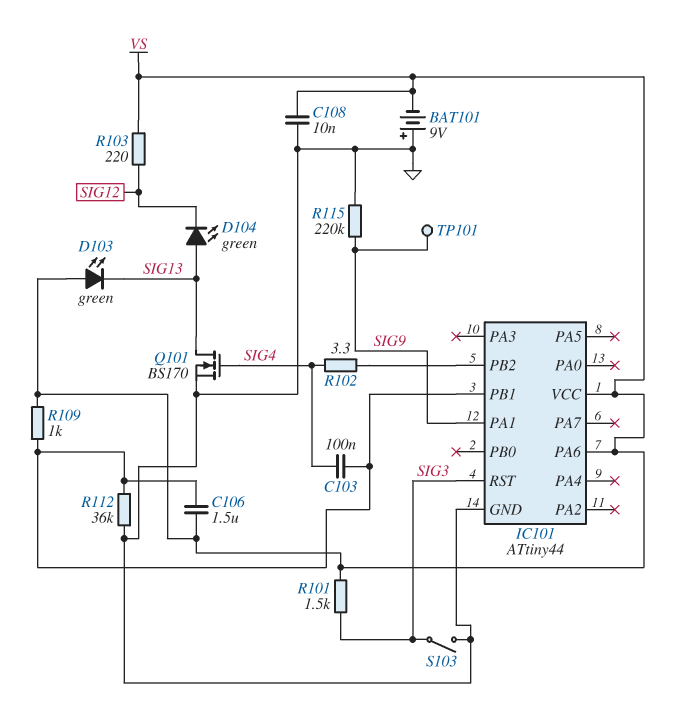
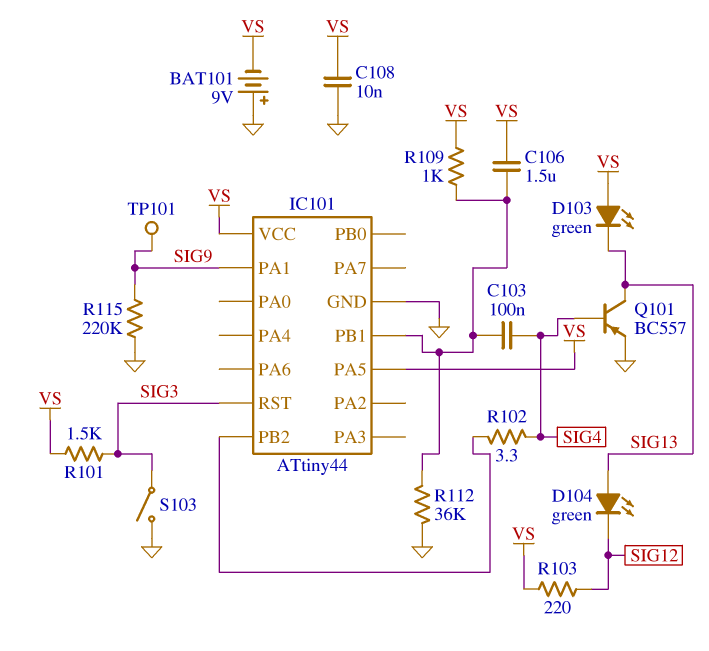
IC101 pin PA5: none -> VS
IC101 pin PA6: VS -> none
Q101: NMOS BS170 (G SIG4, D SIG13, S GND) -> PNP BC557 (B SIG4, C SIG13, E GND)

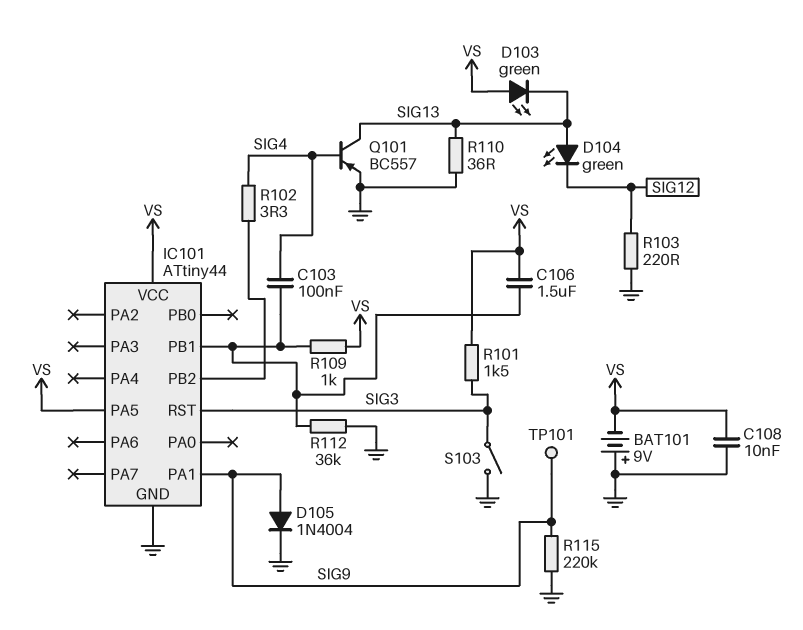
D105: none -> diode 1N4004 (A SIG9, K GND)
R103: 220 (SIG12, VS) -> 220 (GND, SIG12)
R110: none -> 36 (GND, SIG13)

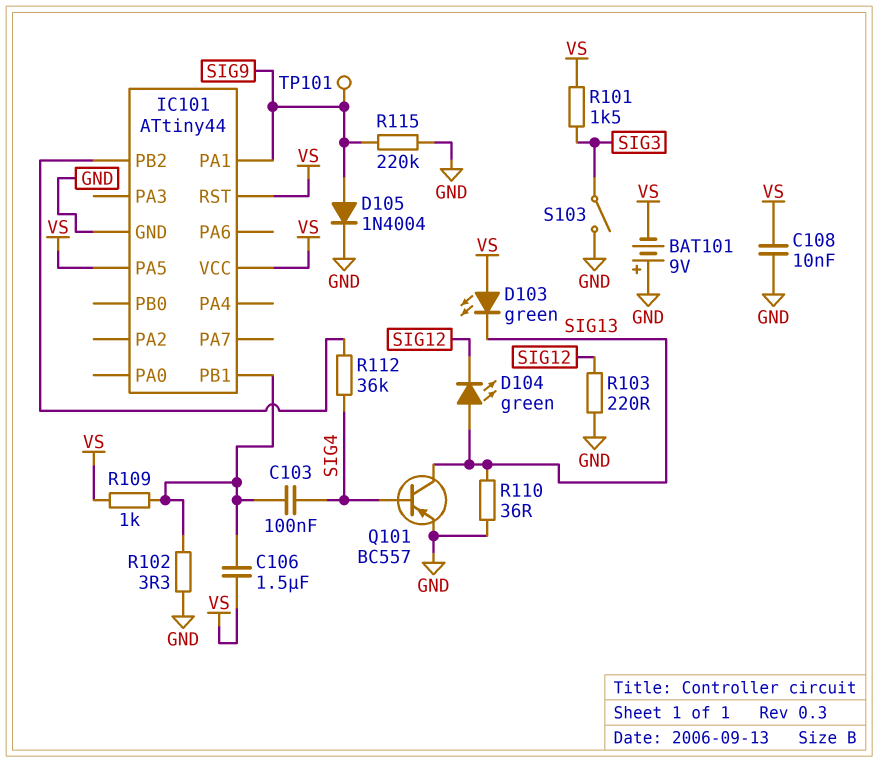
IC101 pin RST: SIG3 -> VS
R102: 3.3 (IC101/PB2, SIG4) -> 3.3 (GND, IC101/PB1)
R112: 36k (GND, IC101/PB1) -> 36k (IC101/PB2, SIG4)

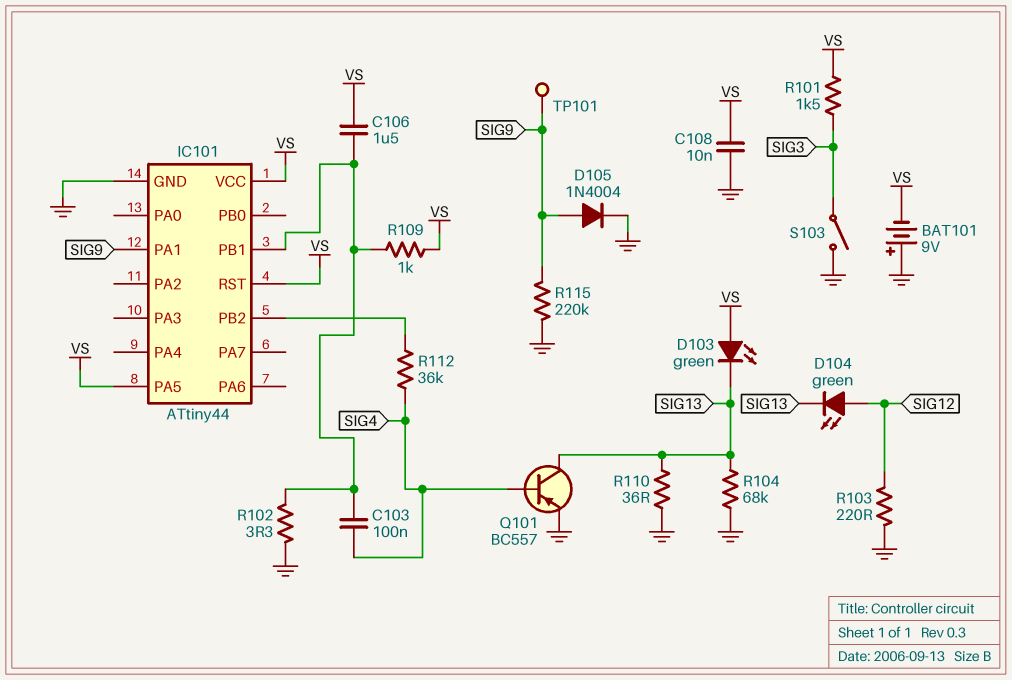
D104: LED green (A SIG13, K SIG12) -> LED green (A SIG12, K SIG13)
R104: none -> 68k (GND, SIG13)

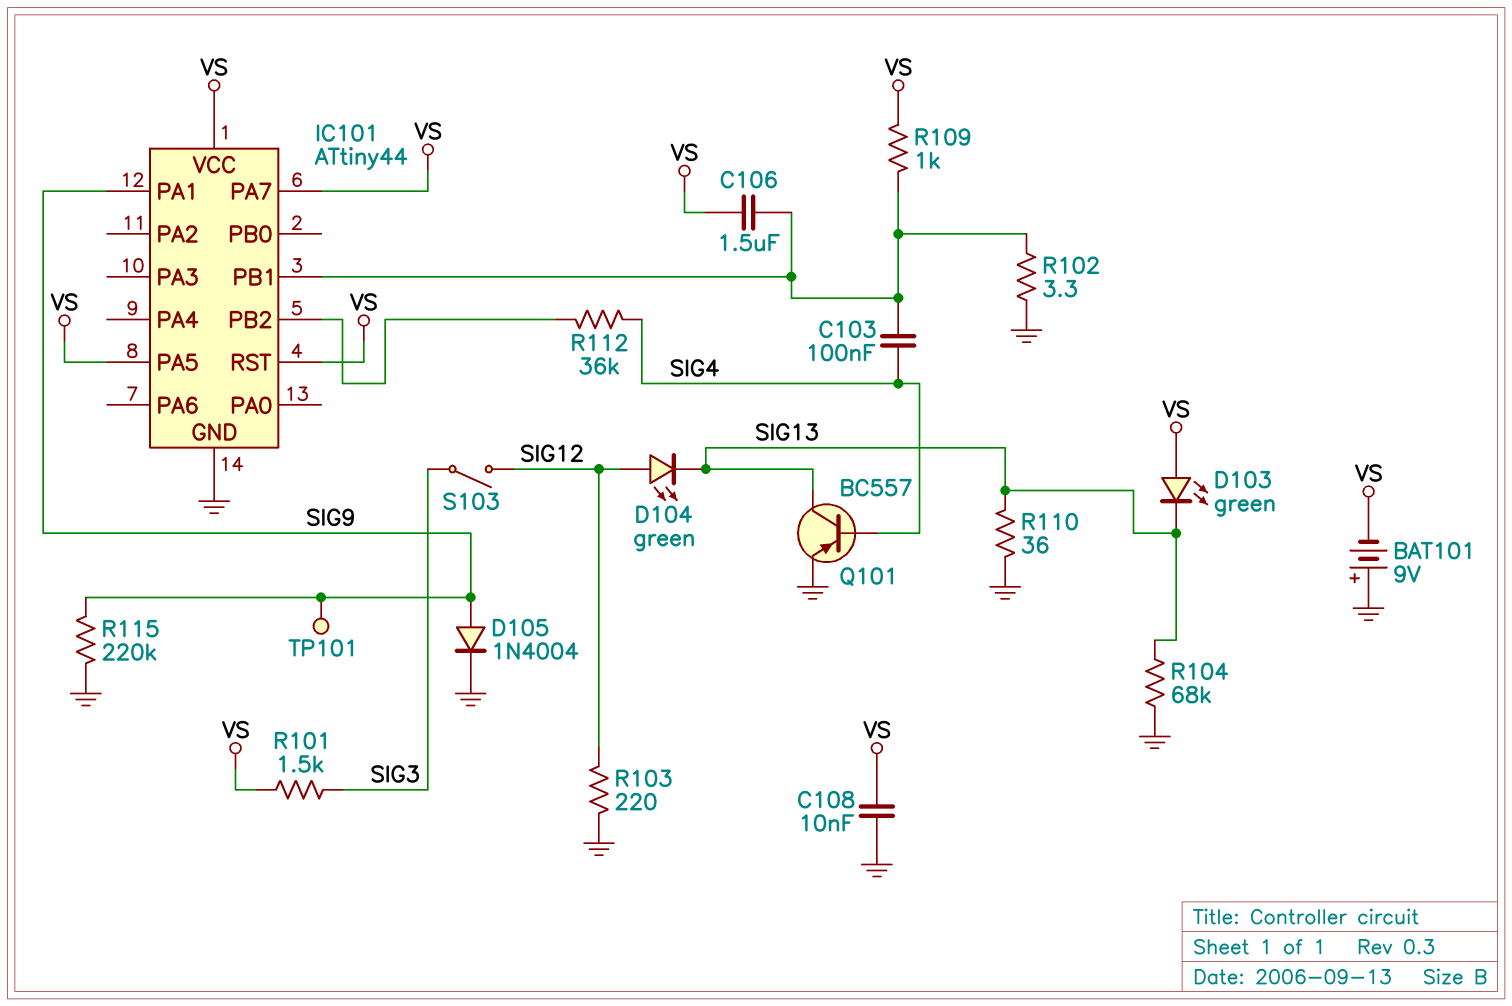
IC101 pin PA7: none -> VS
S103: switch (GND, SIG3) -> switch (SIG3, SIG12)

